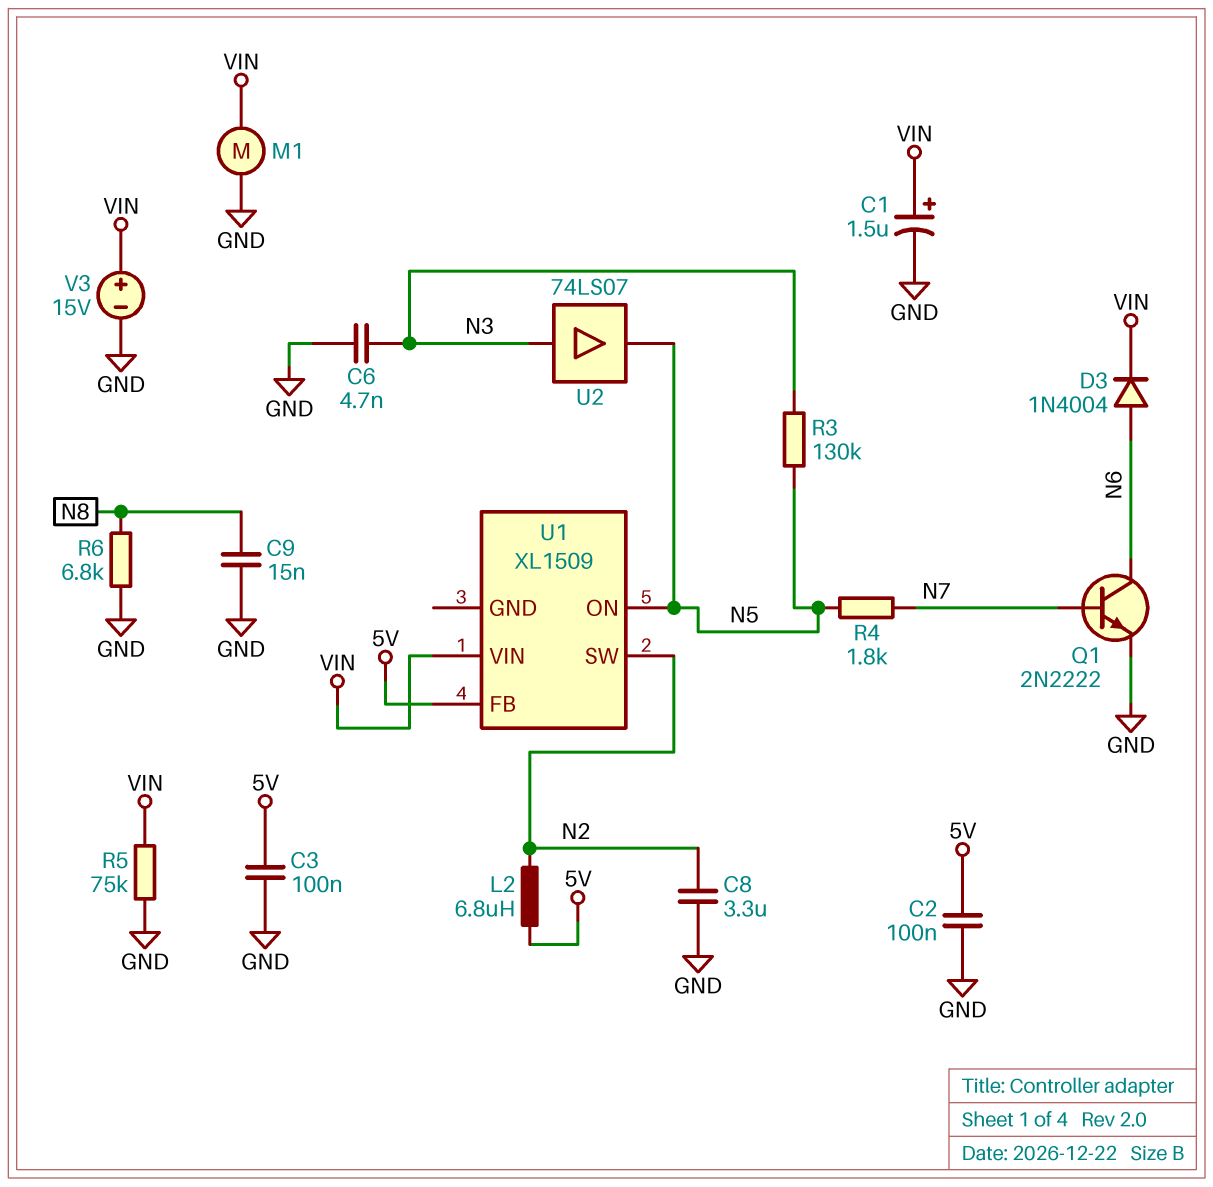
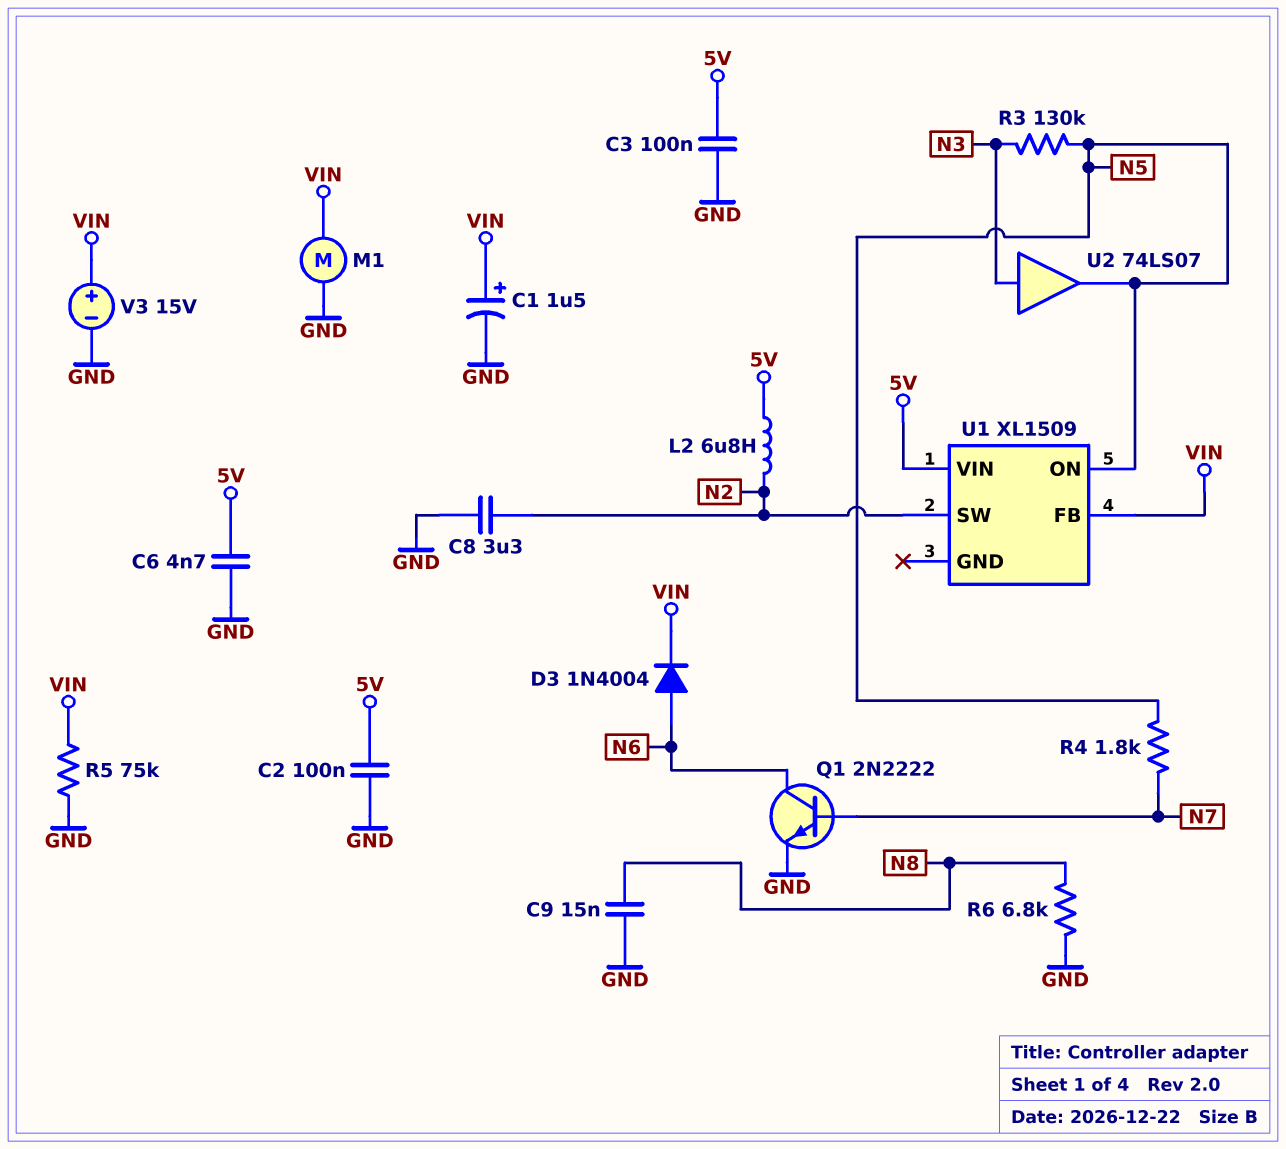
C6: 4.7nF (GND, N3) -> 4.7nF (5V, GND)
U1 pin FB: 5V -> VIN
U1 pin VIN: VIN -> 5V

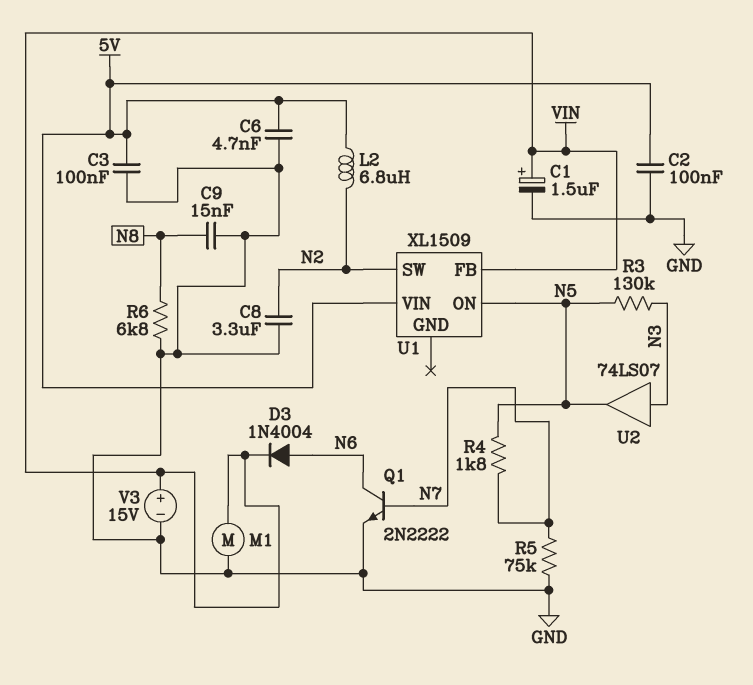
R5: 75k (GND, VIN) -> 75k (GND, N7)

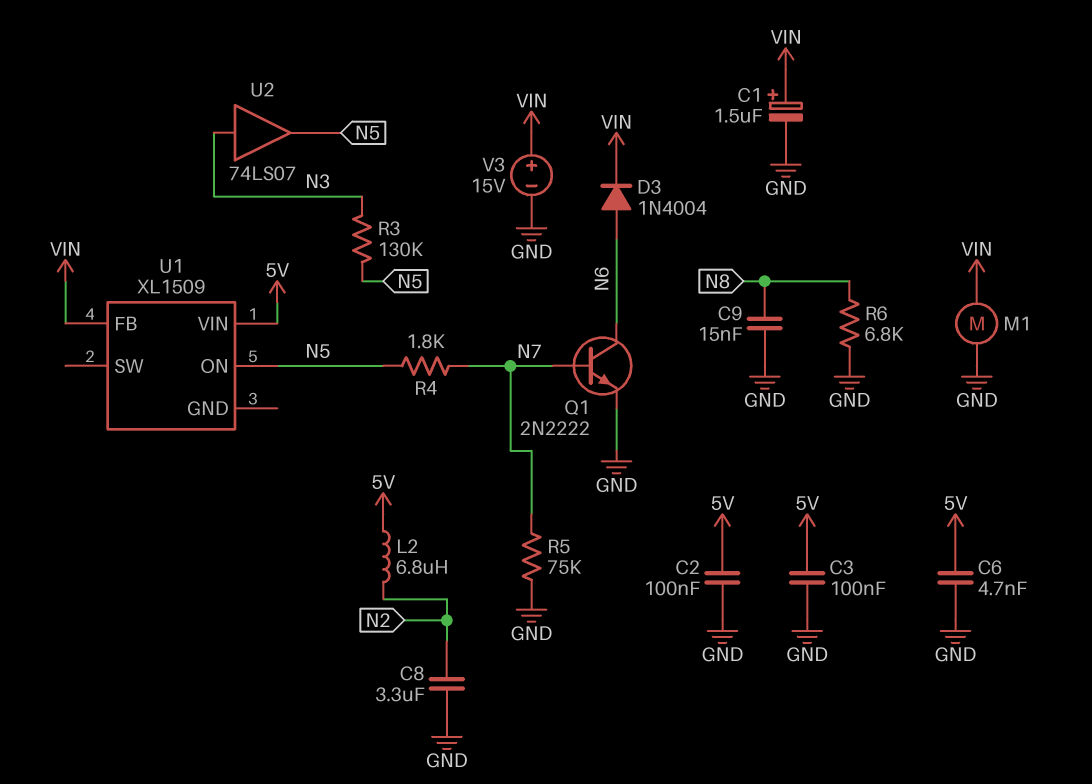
U1 pin SW: N2 -> none

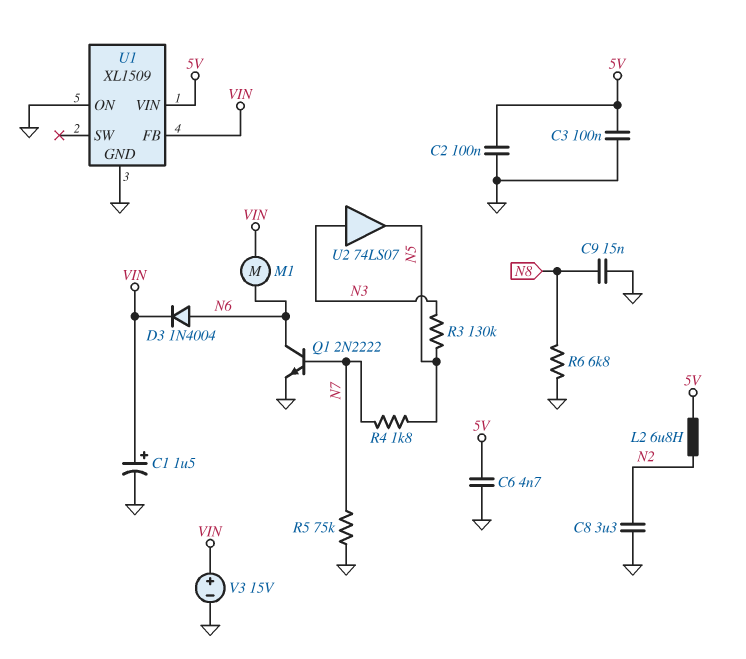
M1: motor (GND, VIN) -> motor (N6, VIN)
U1 pin GND: none -> GND
U1 pin ON: N5 -> GND

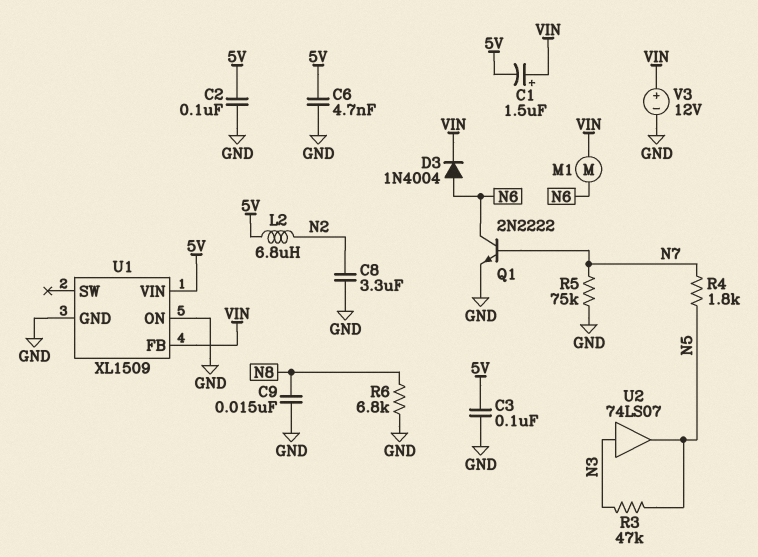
C1: 1.5uF (plus VIN, minus GND) -> 1.5uF (plus VIN, minus 5V)
R3: 130k (N3, N5) -> 47k (N3, N5)
V3: 15V (plus VIN, minus GND) -> 12V (plus VIN, minus GND)

